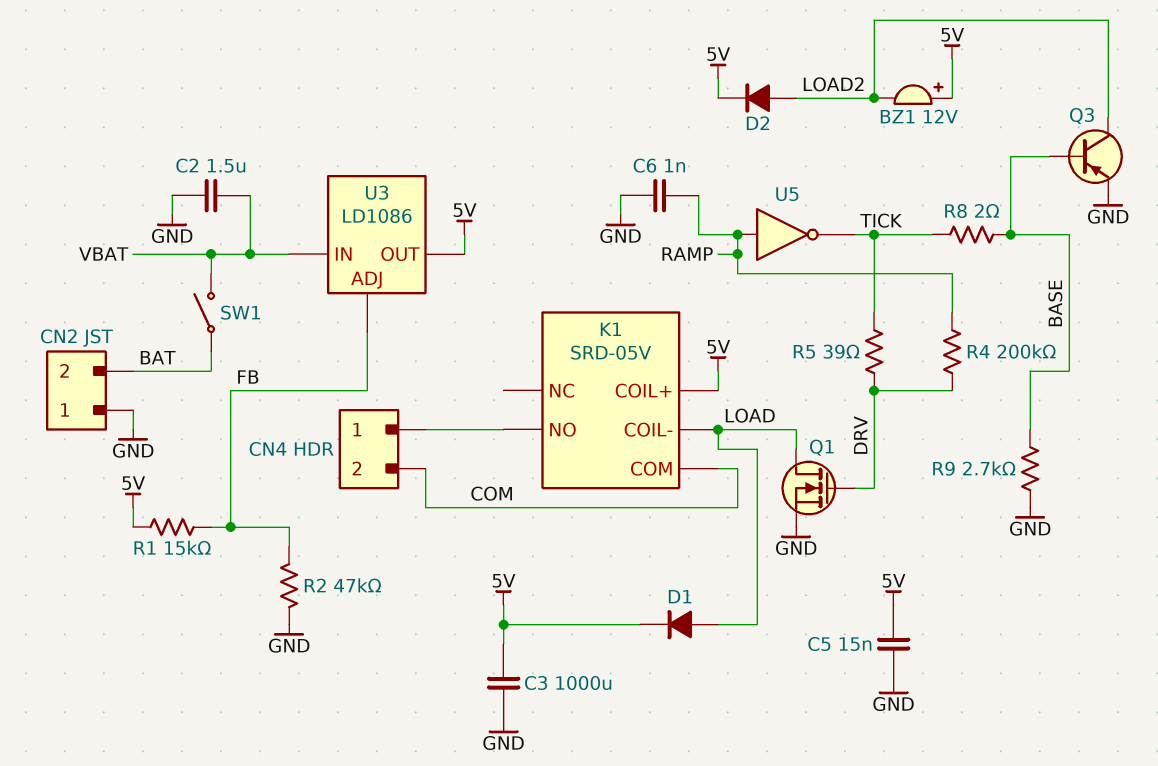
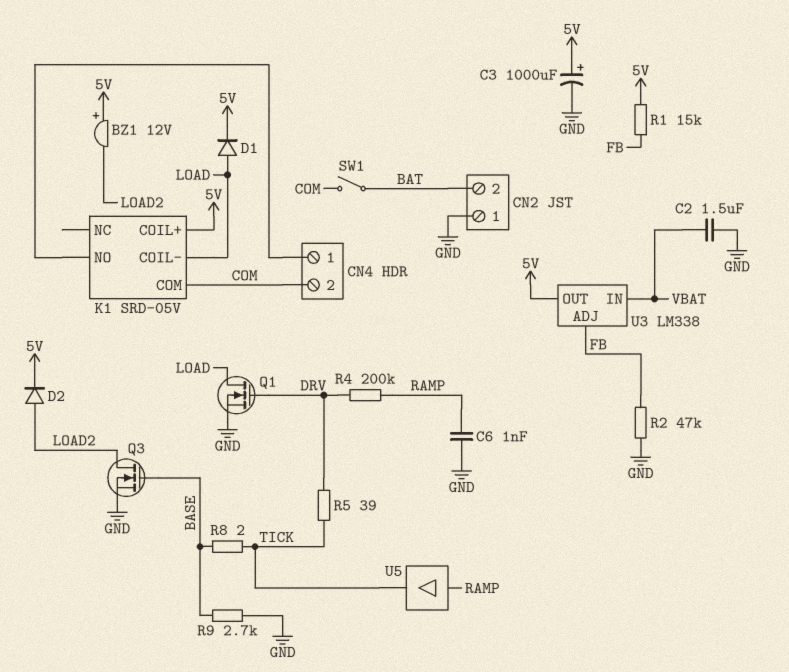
C3: 1000uF (5V, GND) -> 1000uF (plus 5V, minus GND)
C5: 15nF (5V, GND) -> none
Q3: PNP (B BASE, C LOAD2, E GND) -> NMOS (G BASE, D LOAD2, S GND)
SW1: switch (BAT, VBAT) -> switch (BAT, COM)
U3: LD1086 -> LM338
U5: NOT (in RAMP, out TICK) -> buffer (in RAMP, out TICK)

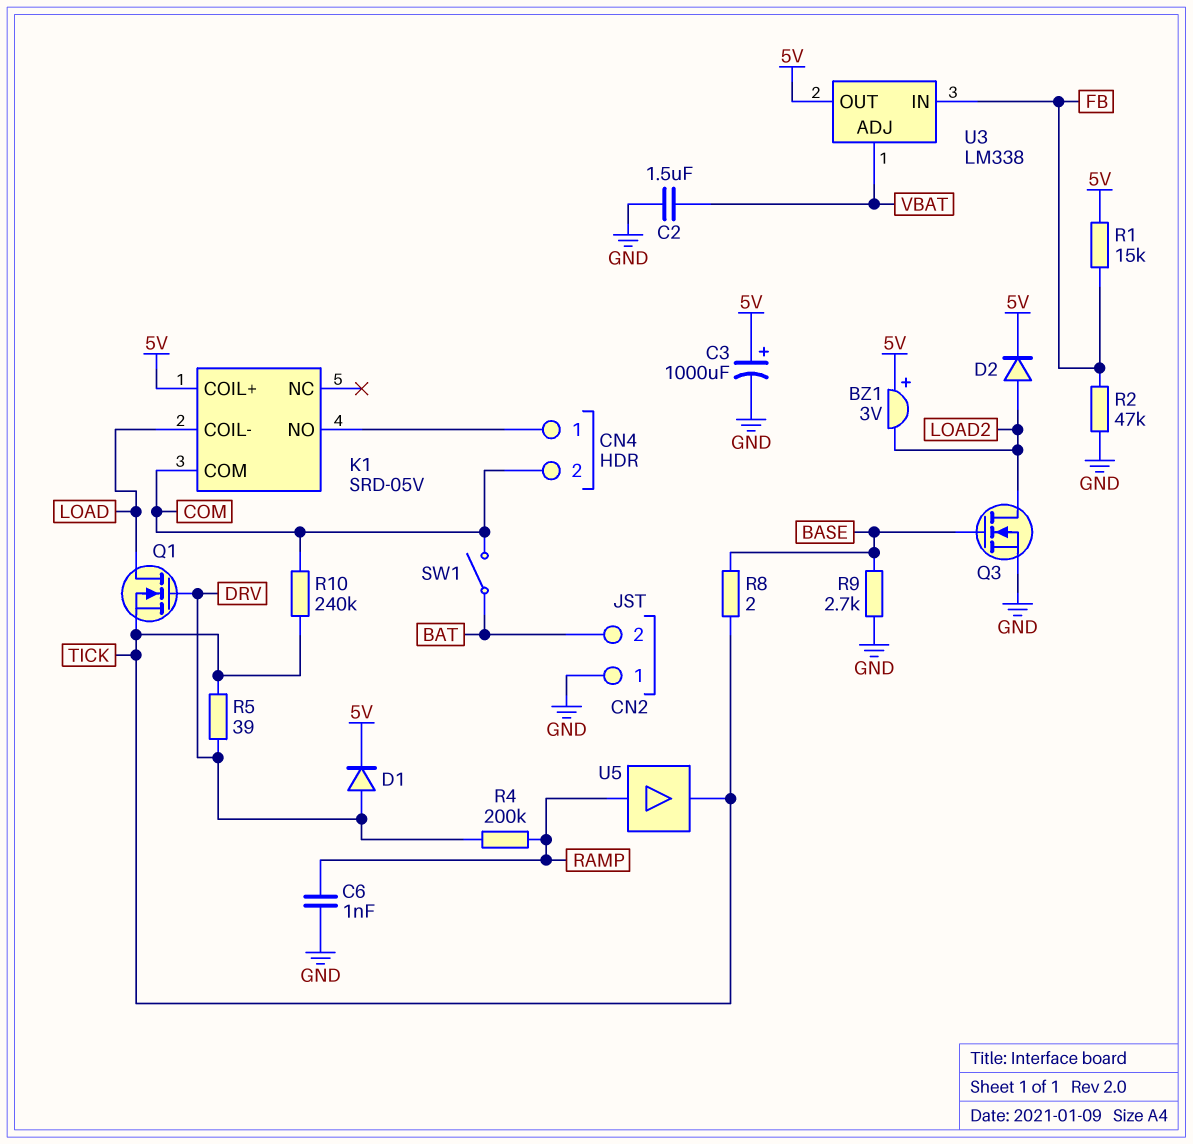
BZ1: buzzer 12V (plus 5V, minus LOAD2) -> buzzer 3V (plus 5V, minus LOAD2)
D1: diode (A LOAD, K 5V) -> diode (A DRV, K 5V)
Q1: NMOS (G DRV, D LOAD, S GND) -> NMOS (G DRV, D LOAD, S TICK)
R10: none -> 240k (COM, TICK)
U3 pin ADJ: FB -> VBAT
U3 pin IN: VBAT -> FB

